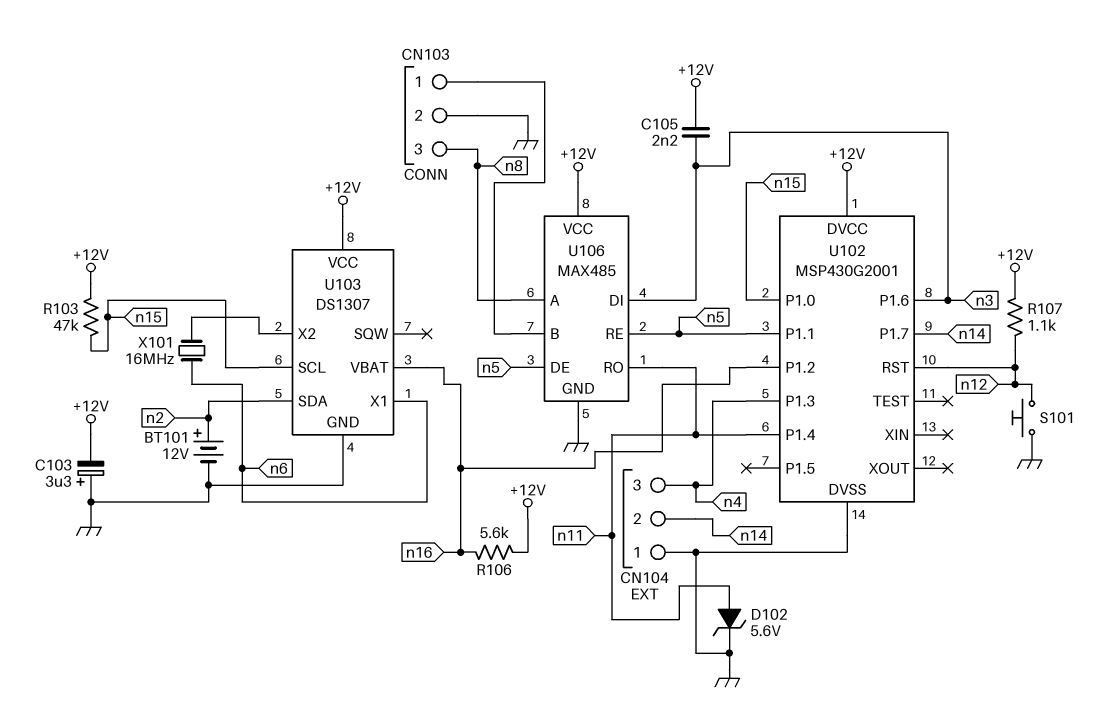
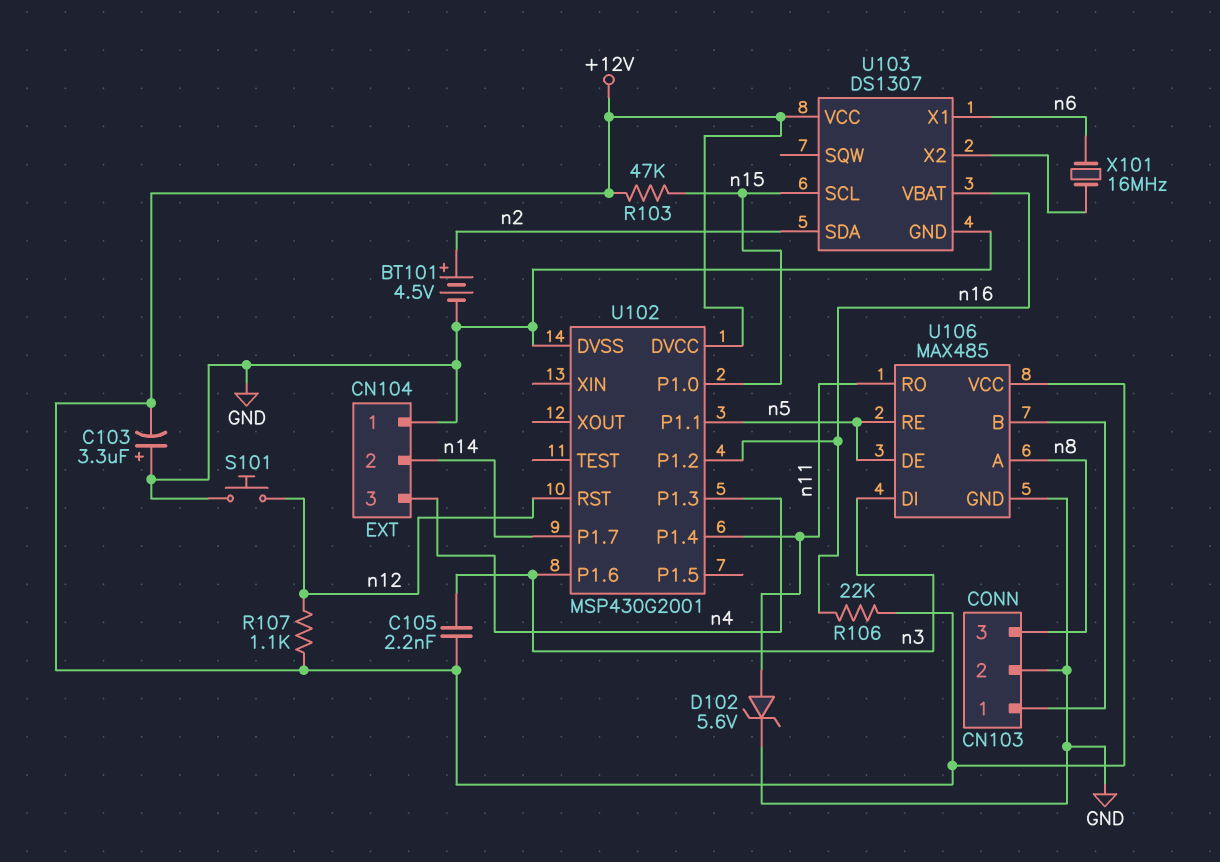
BT101: 12V (plus n2, minus GND) -> 4.5V (plus n2, minus GND)
R106: 5.6k (+12V, n16) -> 22k (+12V, n16)

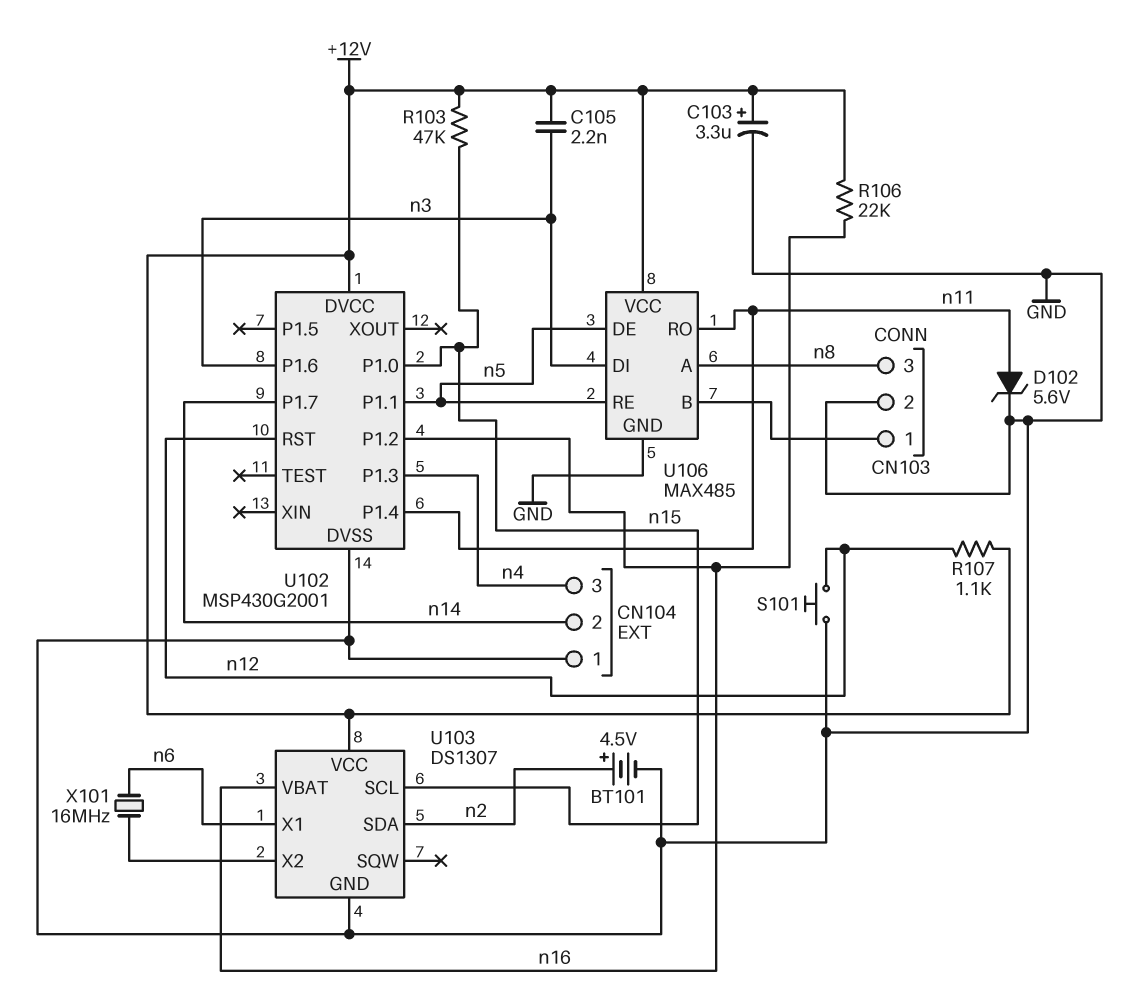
C103: 3.3uF (plus GND, minus +12V) -> 3.3uF (plus +12V, minus GND)

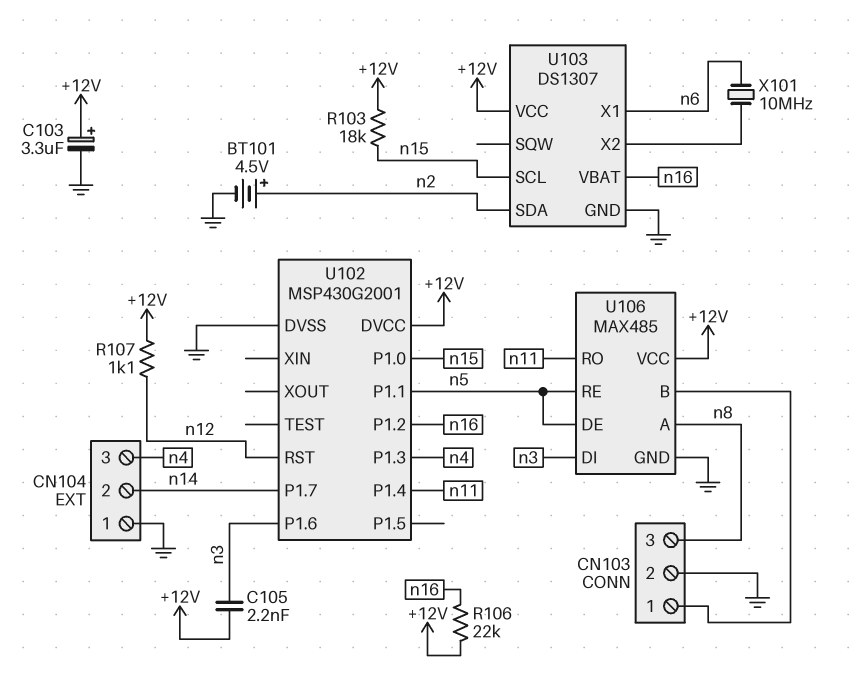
D102: zener 5.6V (A n11, K GND) -> none
R103: 47k (+12V, n15) -> 18k (+12V, n15)
S101: button (GND, n12) -> none
X101: 16MHz (U103/X2, n6) -> 10MHz (U103/X2, n6)

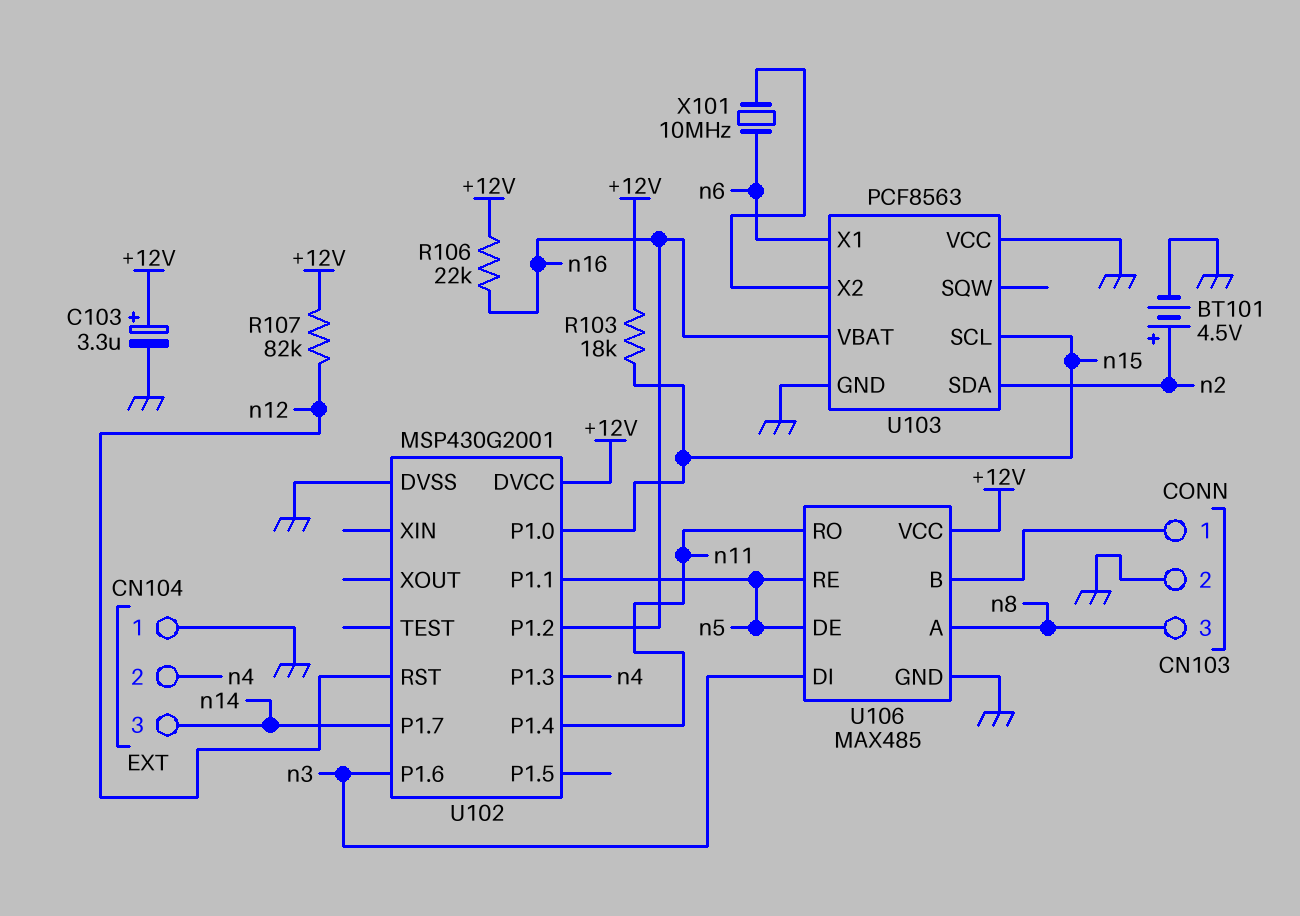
C105: 2.2nF (+12V, n3) -> none
CN104 pin 2: n14 -> n4
CN104 pin 3: n4 -> n14
R107: 1.1k (+12V, n12) -> 82k (+12V, n12)
U103: DS1307 -> PCF8563
U103 pin VCC: +12V -> GND

